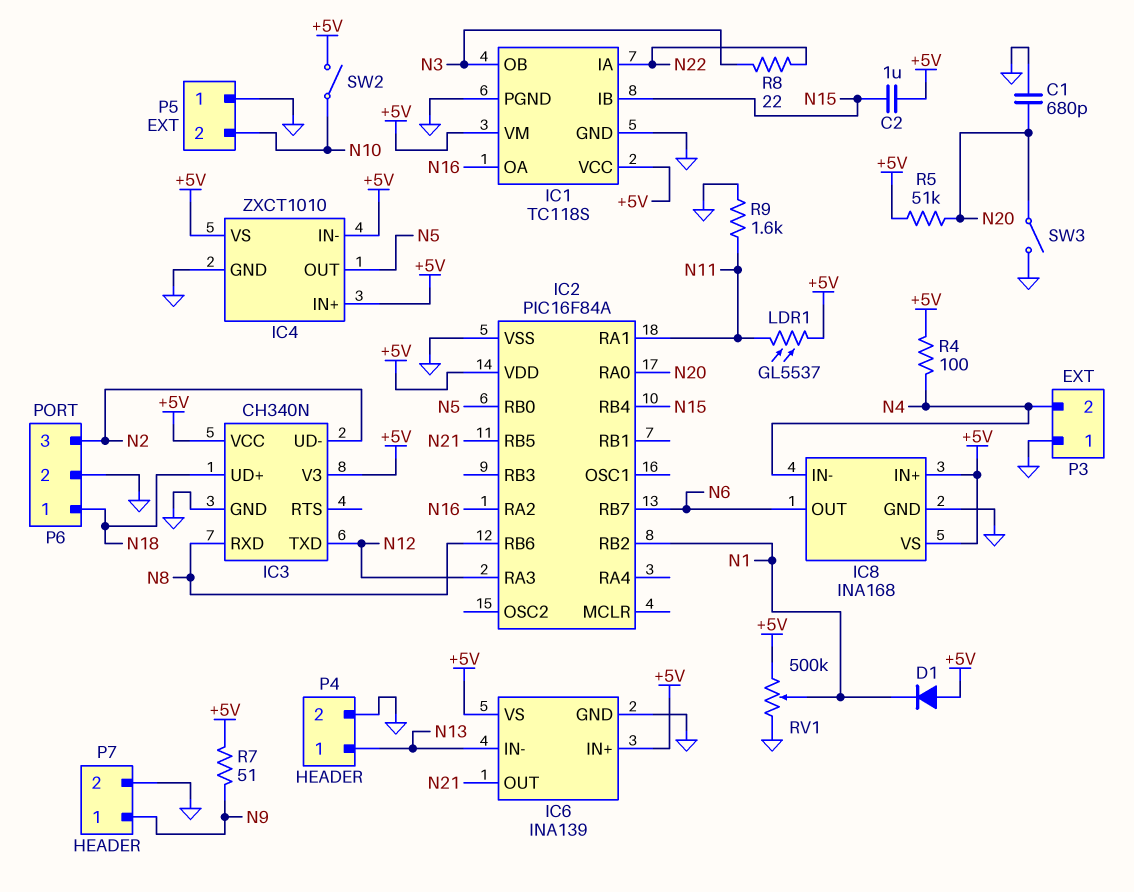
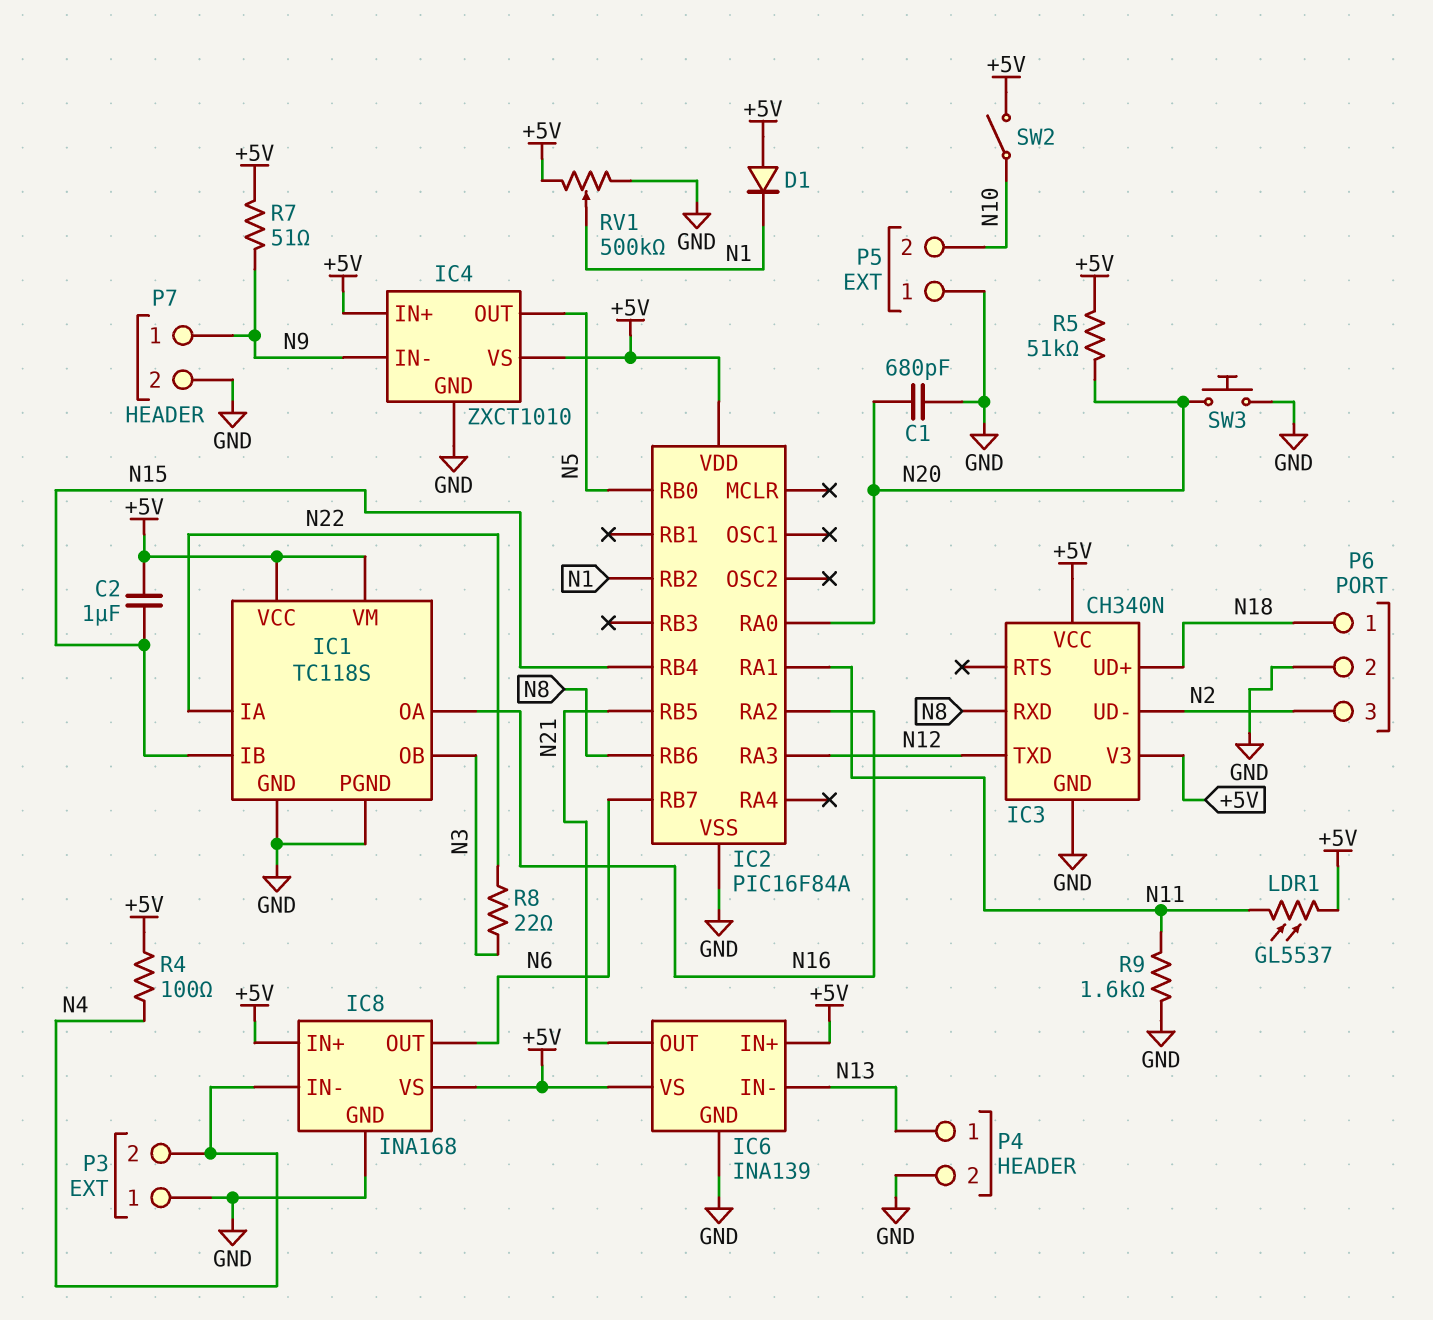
IC4 pin IN-: +5V -> N9
SW3: switch (GND, N20) -> button (GND, N20)

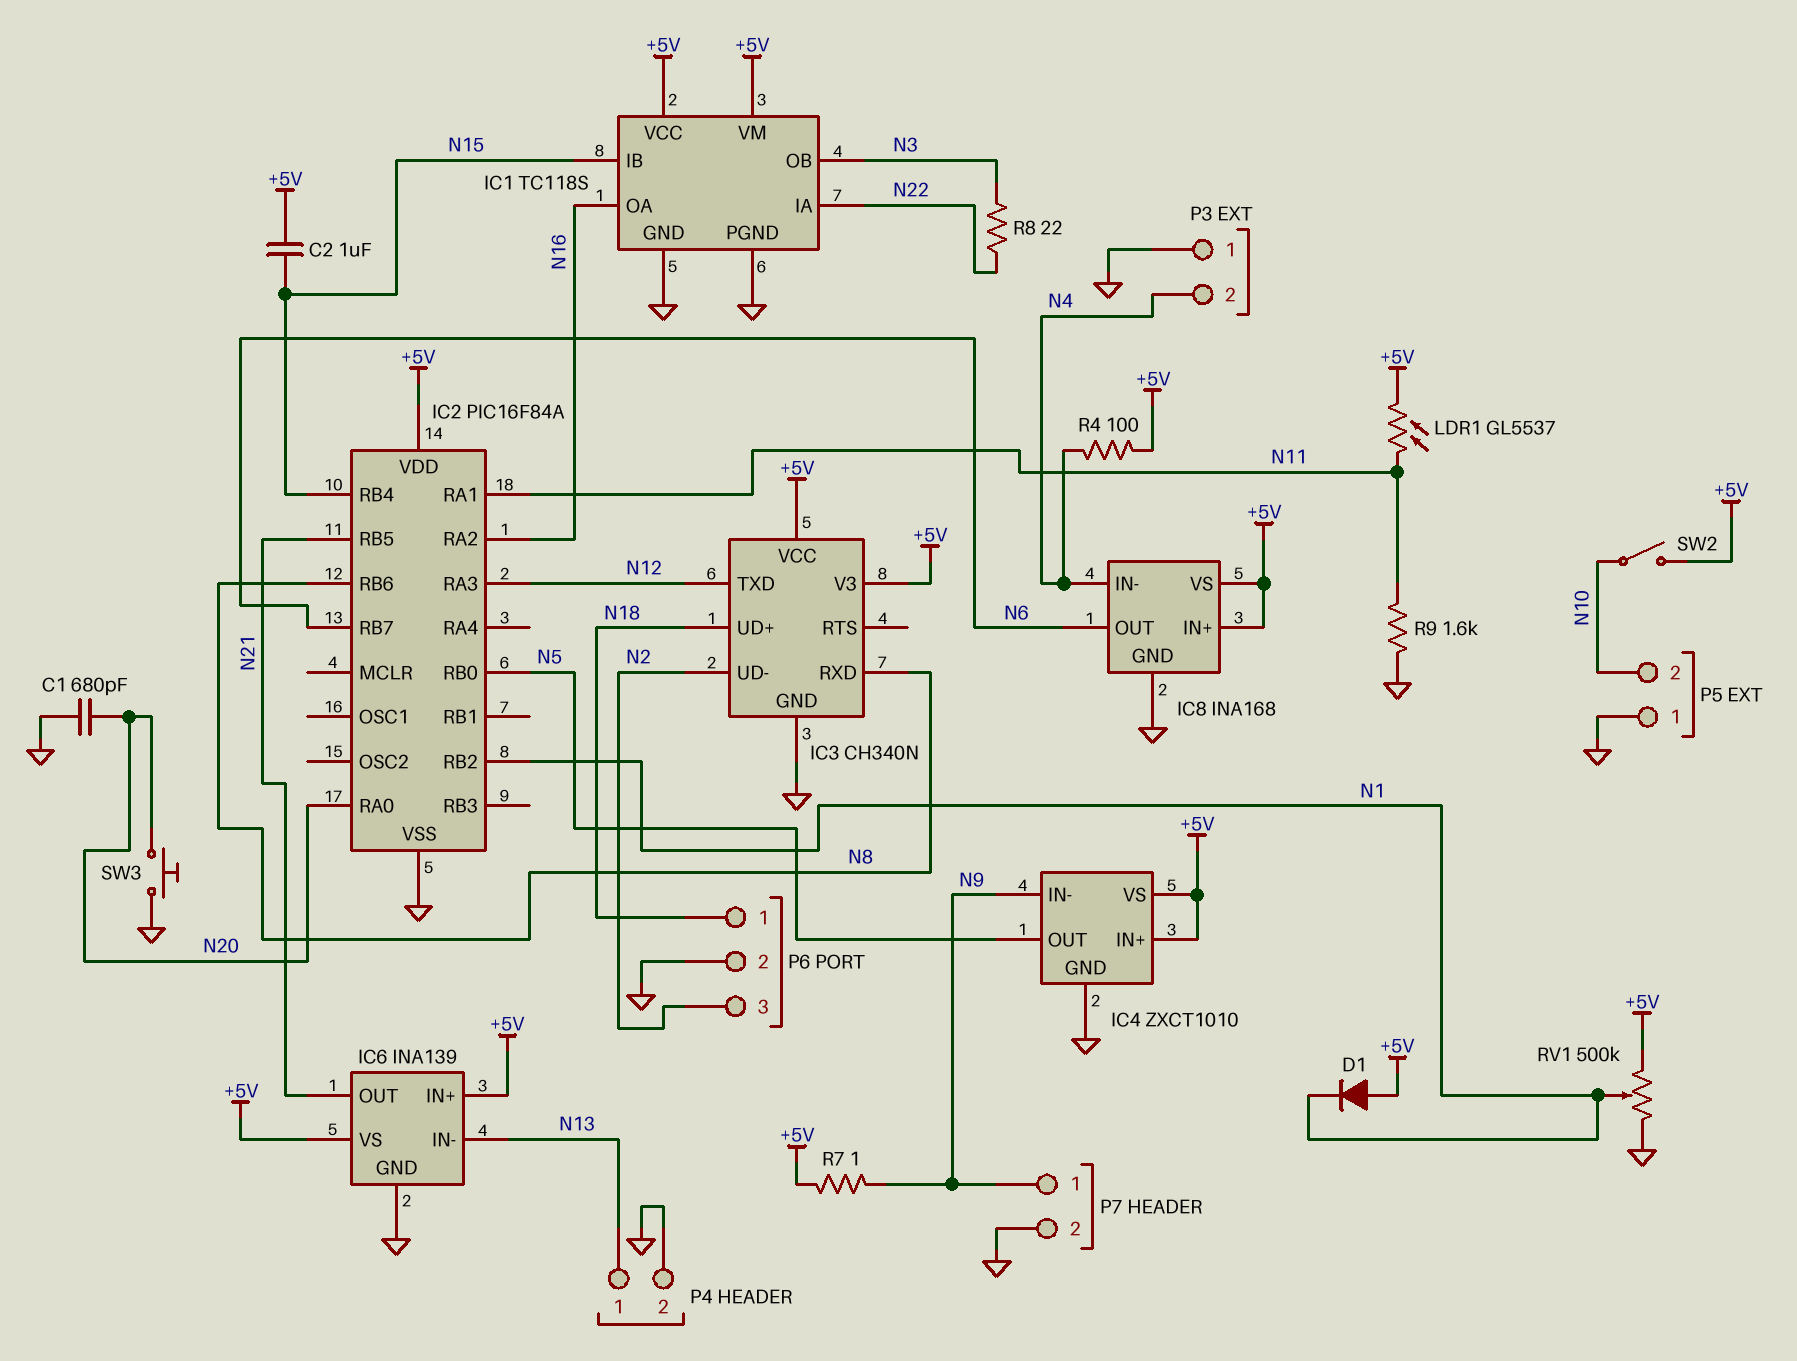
R5: 51k (+5V, N20) -> none
R7: 51 (+5V, N9) -> 1 (+5V, N9)

